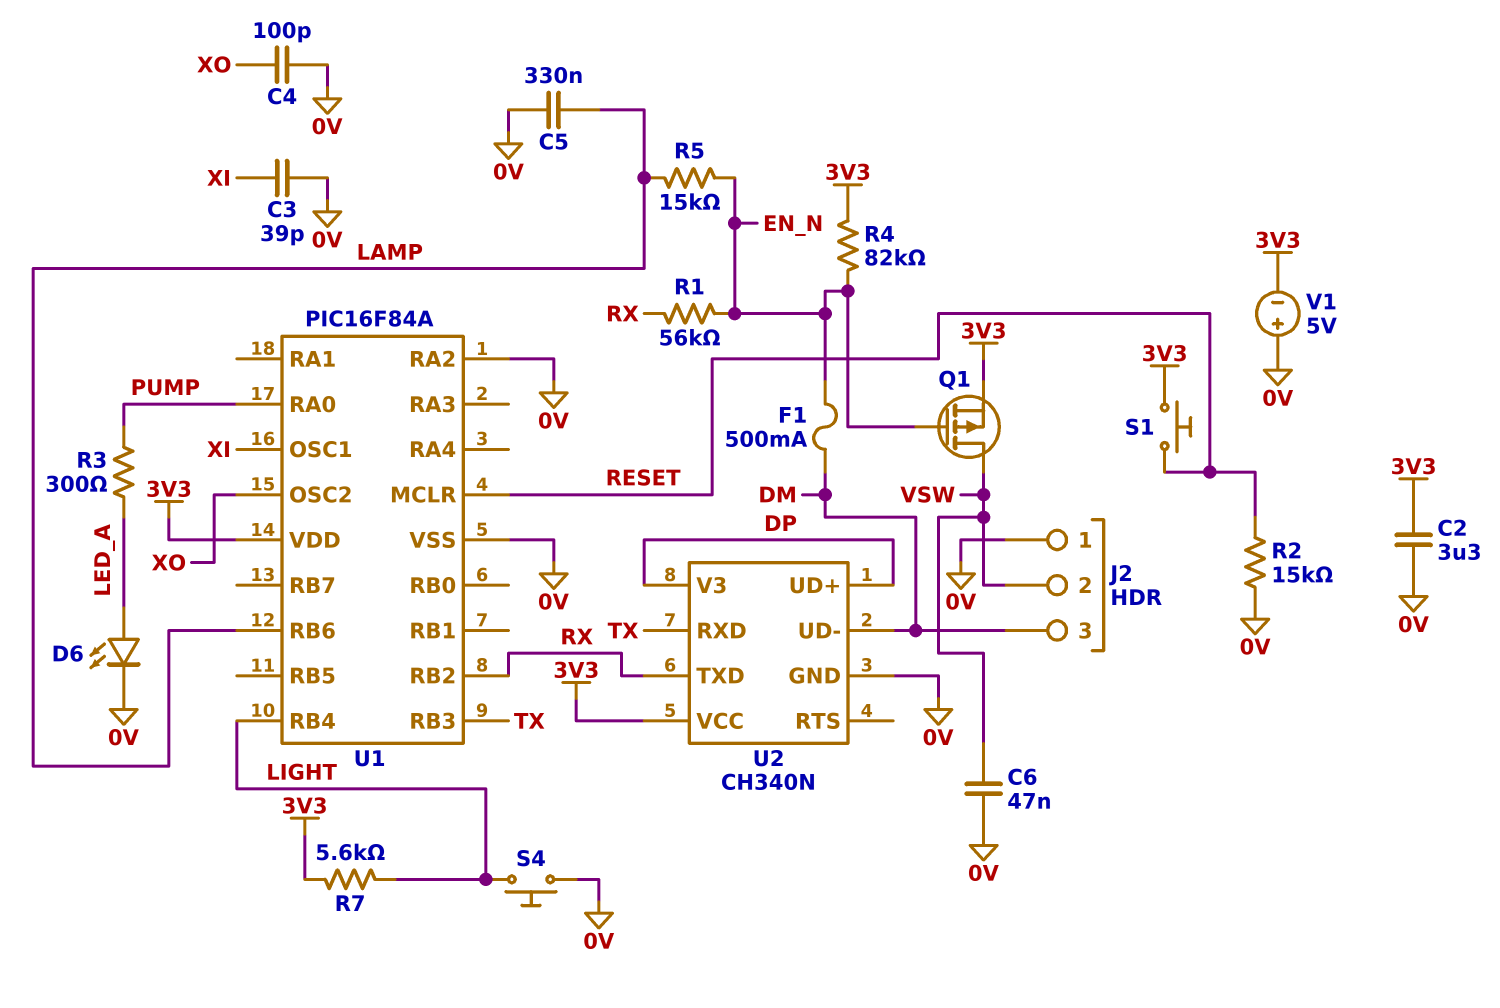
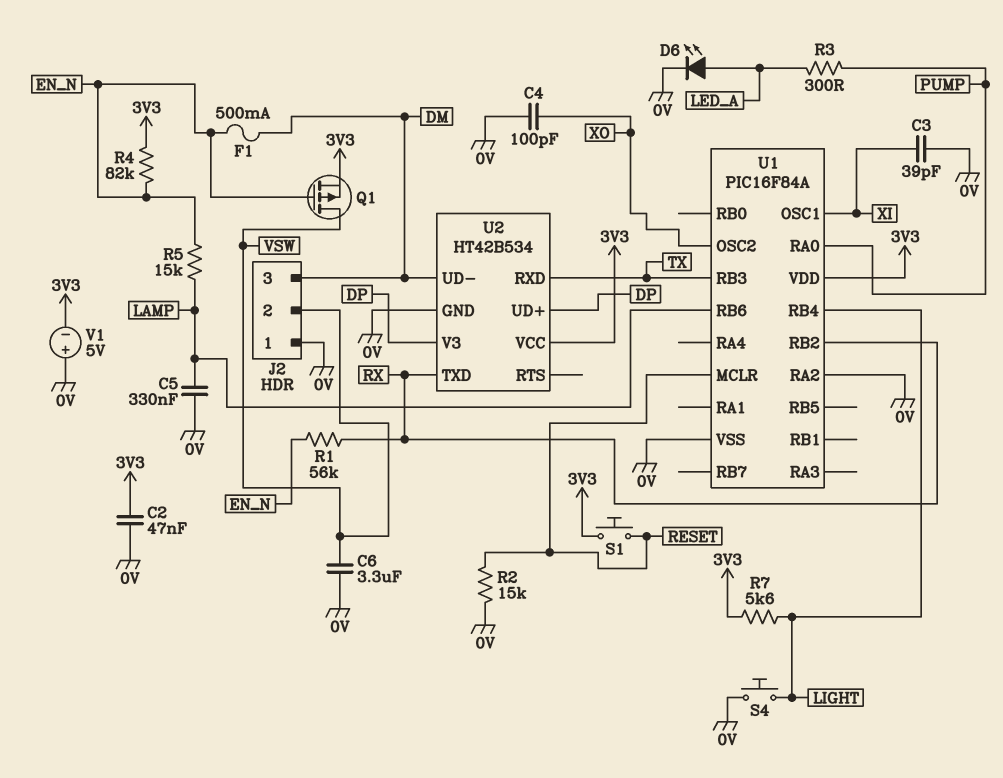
C2: 3.3uF (0V, 3V3) -> 47nF (0V, 3V3)
C6: 47nF (0V, VSW) -> 3.3uF (0V, VSW)
U2: CH340N -> HT42B534

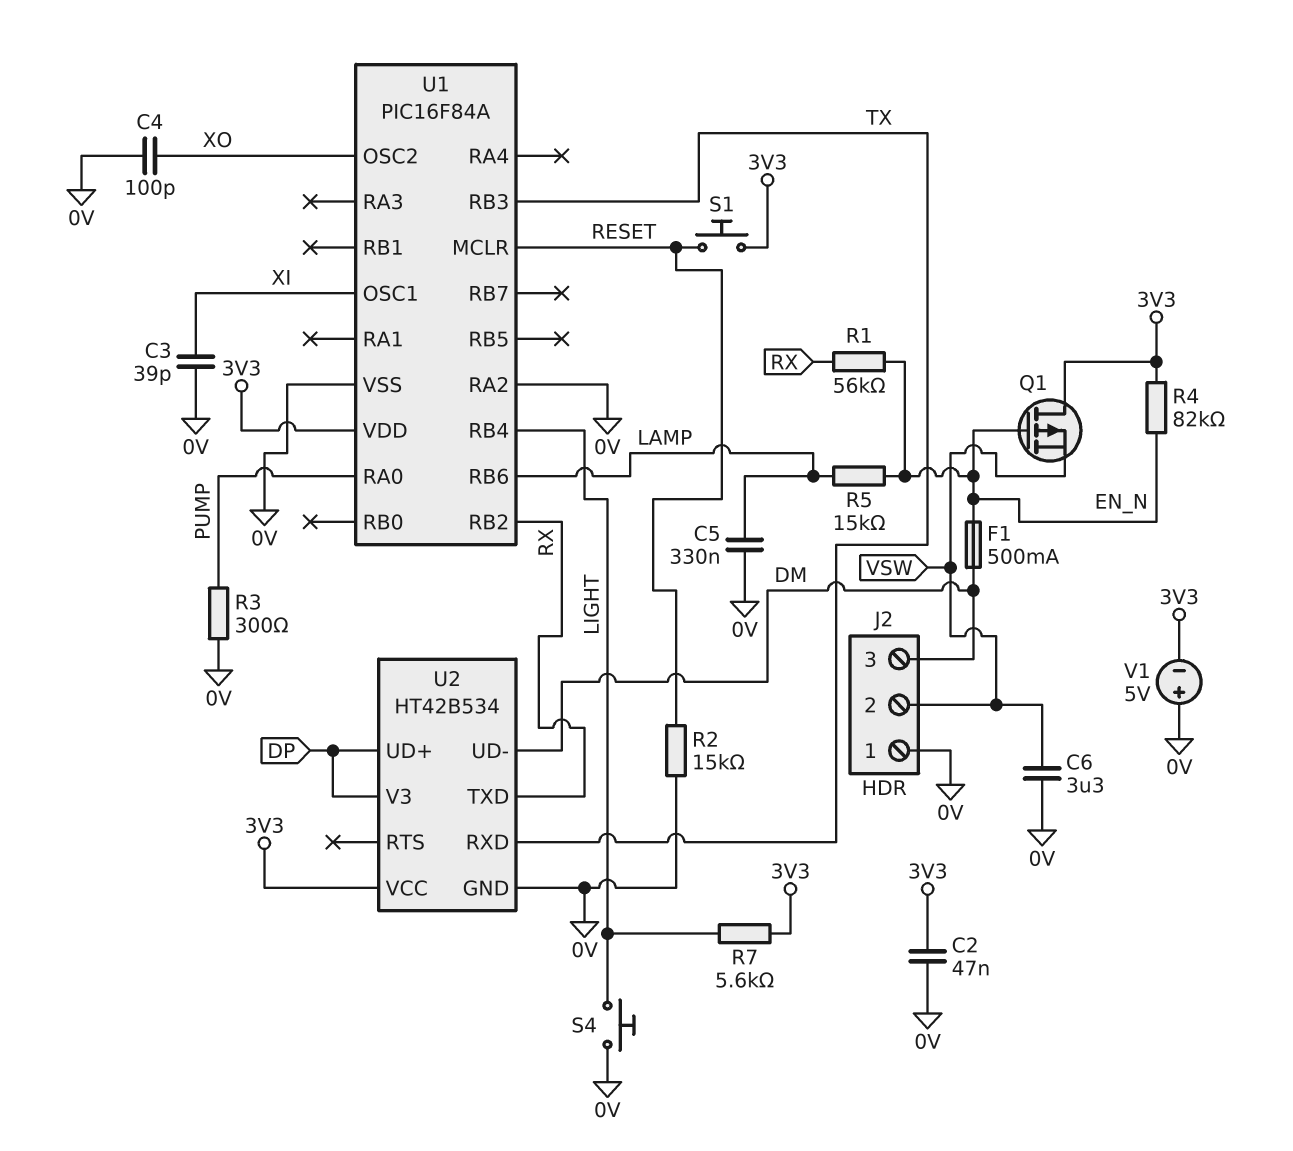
D6: LED (A LED_A, K 0V) -> none
Q1: PMOS (G EN_N, D VSW, S 3V3) -> PMOS (G EN_N, D 3V3, S VSW)
R3: 300 (LED_A, PUMP) -> 300 (0V, PUMP)

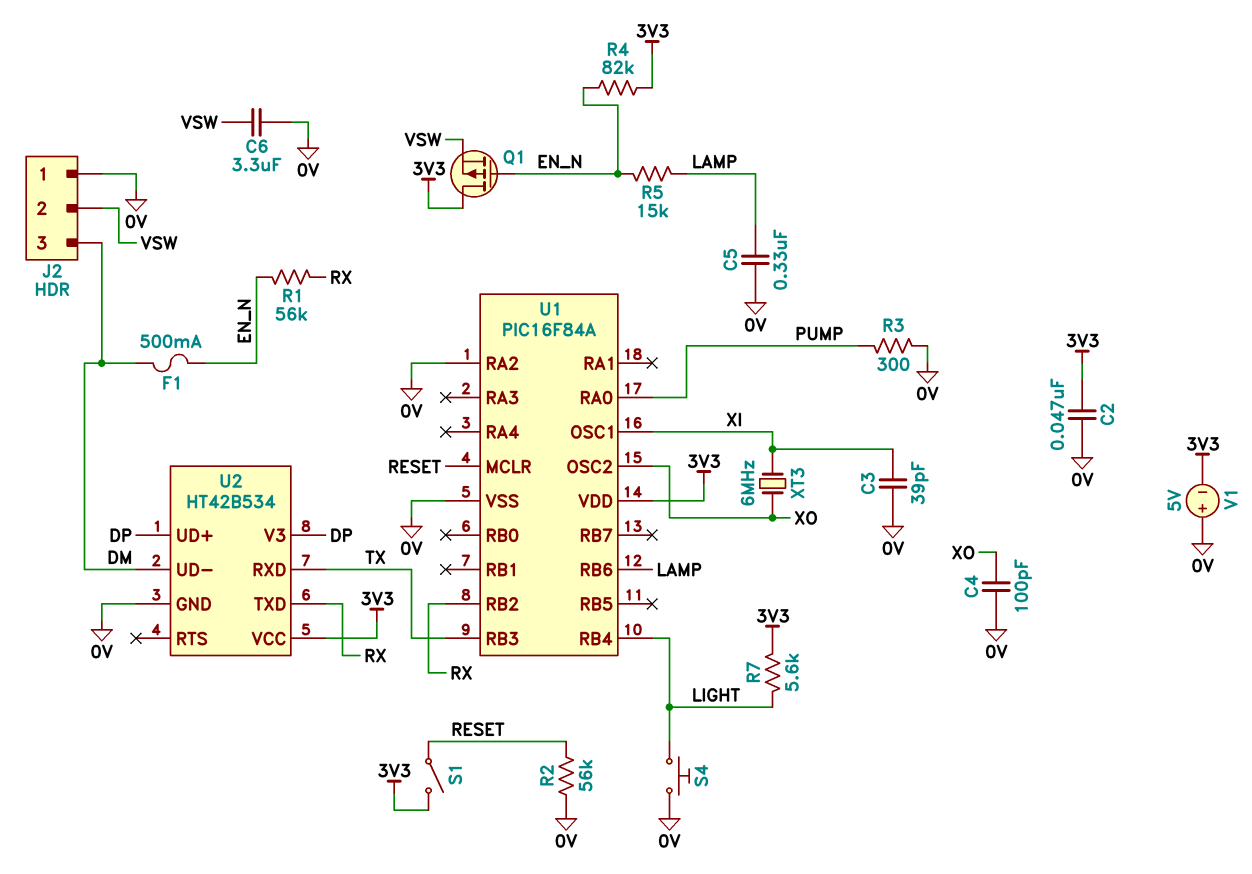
R2: 15k (0V, RESET) -> 56k (0V, RESET)
S1: button (3V3, RESET) -> switch (3V3, RESET)
XT3: none -> 6MHz (XI, XO)

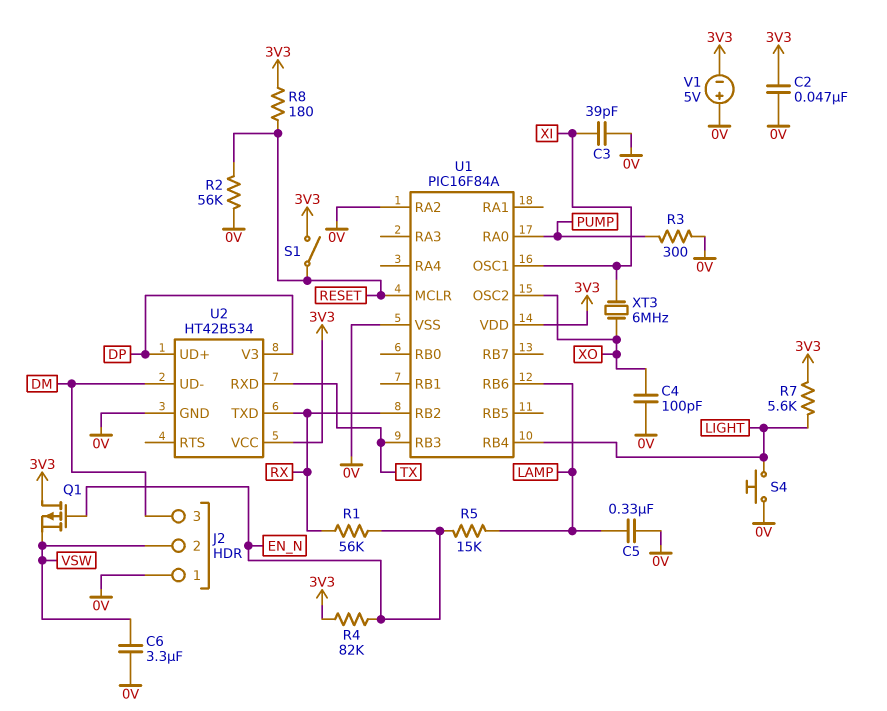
F1: 500mA (DM, EN_N) -> none
R8: none -> 180 (3V3, RESET)

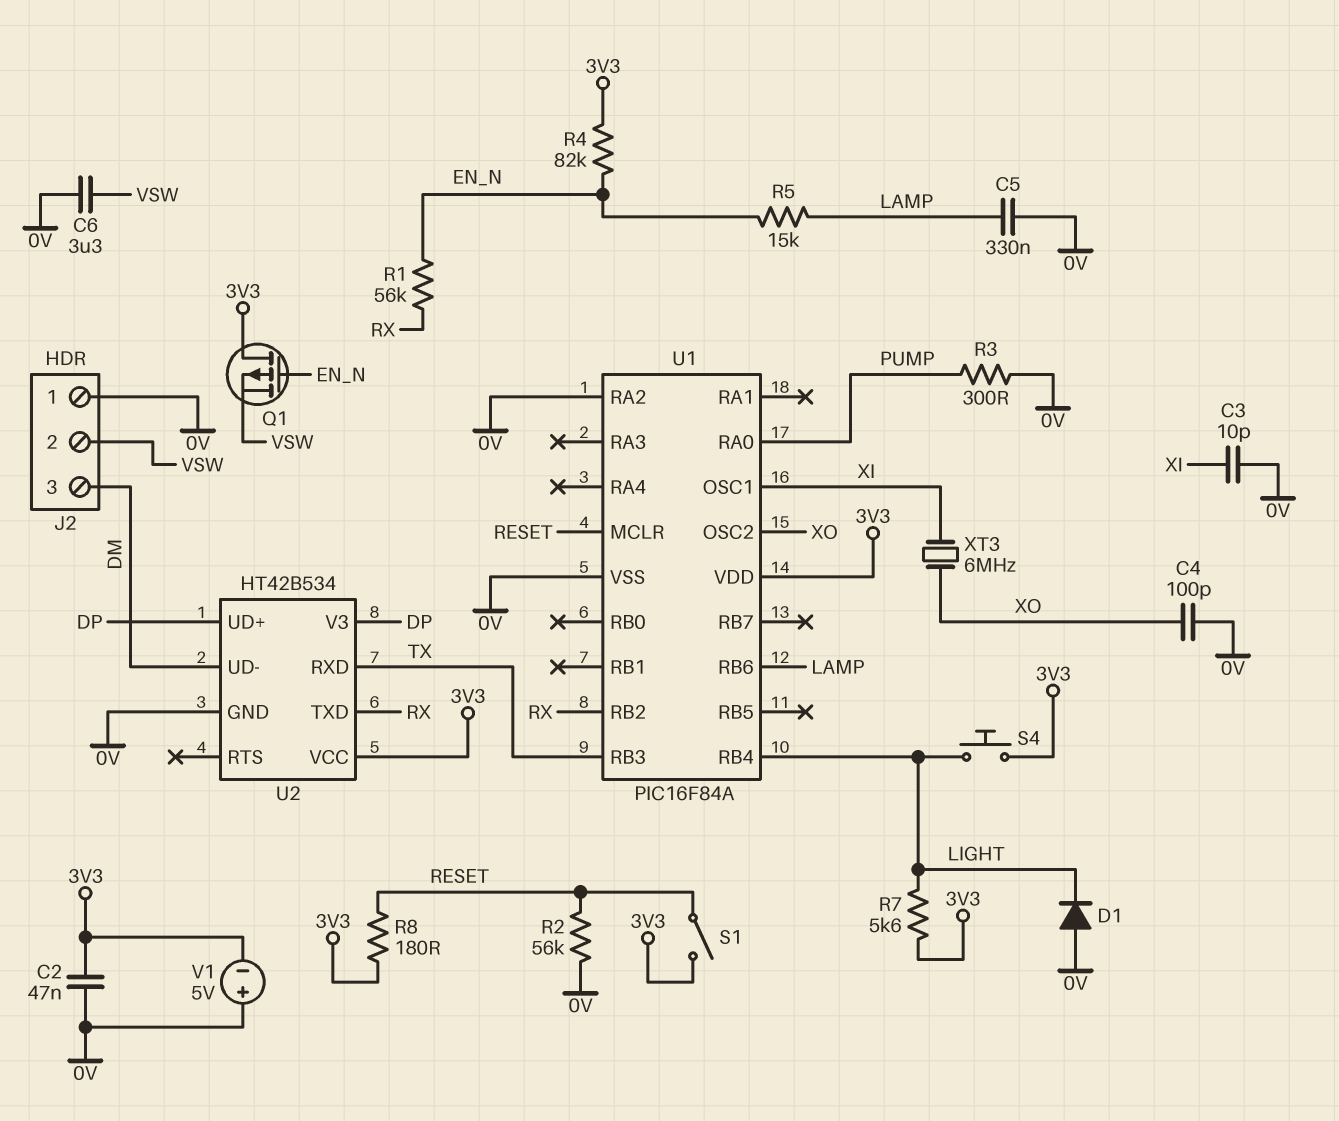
C3: 39pF (0V, XI) -> 10pF (0V, XI)
D1: none -> diode (A 0V, K LIGHT)
S4: button (0V, LIGHT) -> button (3V3, LIGHT)

